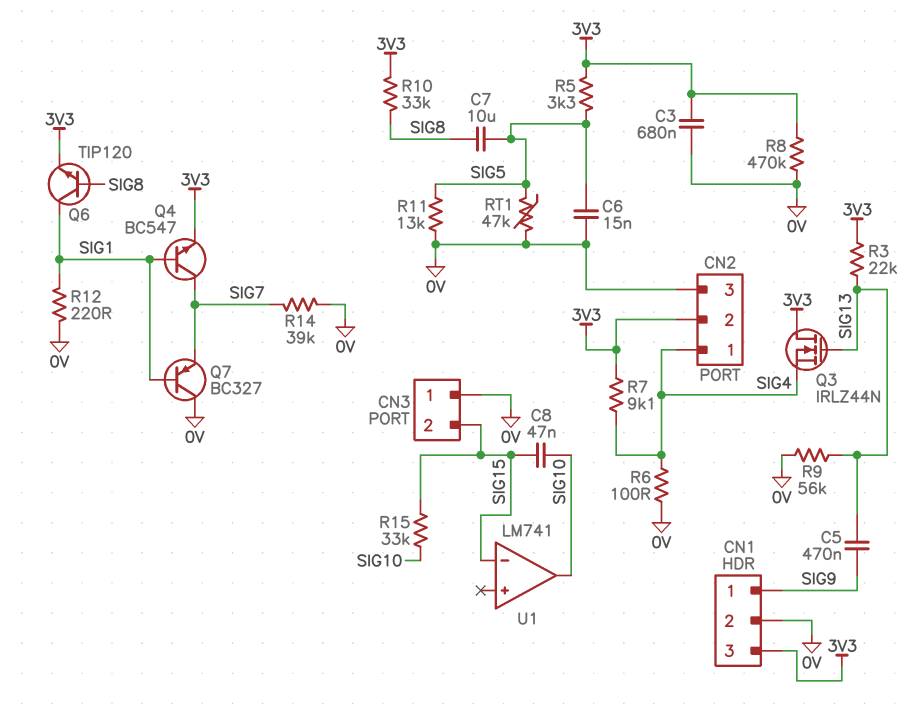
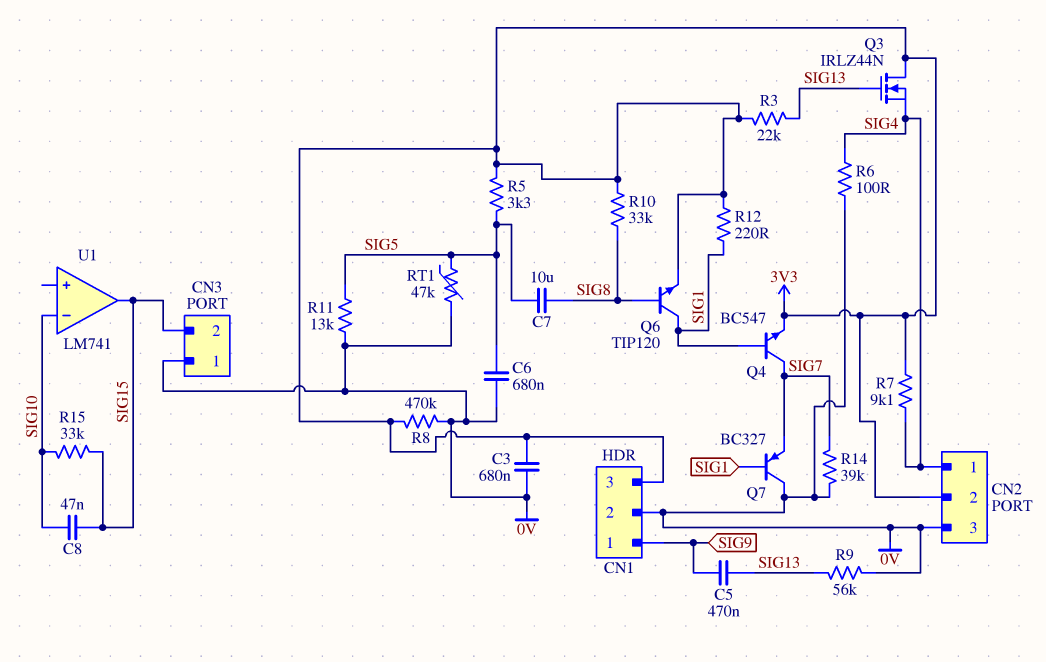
C6: 15nF (0V, SIG5) -> 680nF (0V, SIG5)
R12: 220 (0V, SIG1) -> 220 (3V3, SIG1)
U1 pin in-: SIG15 -> SIG10
U1 pin out: SIG10 -> SIG15

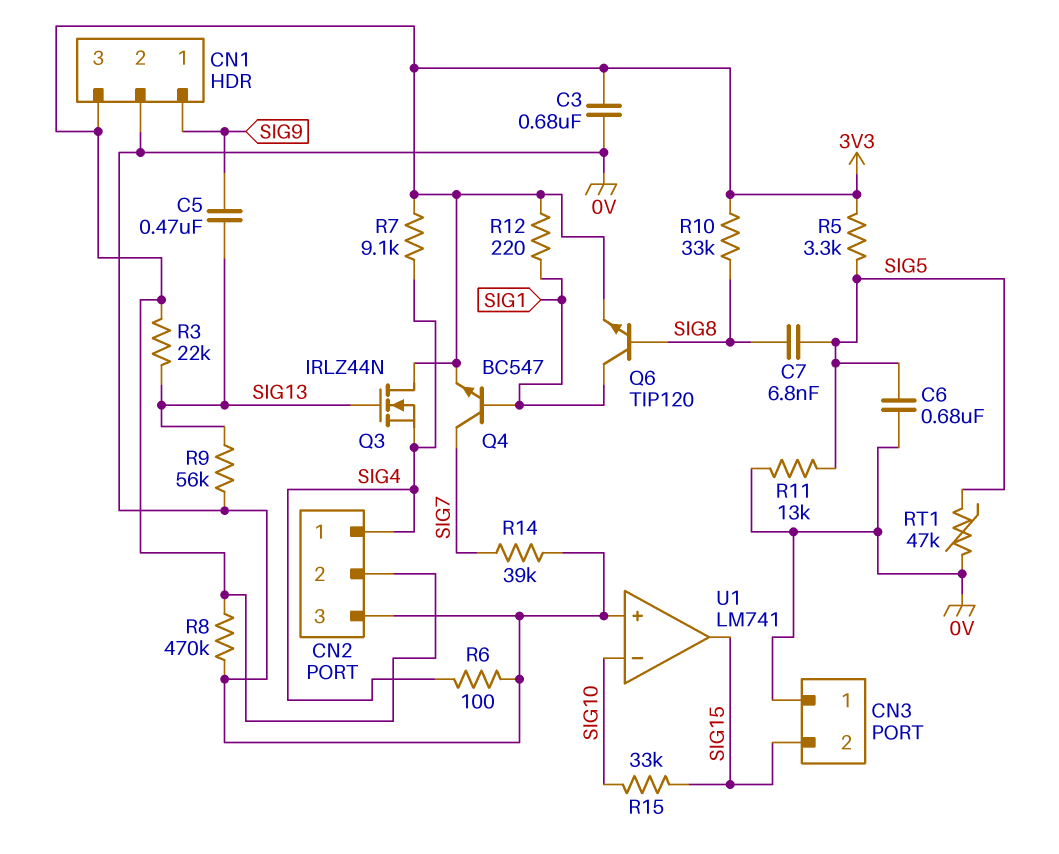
C7: 10uF (SIG5, SIG8) -> 6.8nF (SIG5, SIG8)
C8: 47nF (SIG10, SIG15) -> none
Q7: PNP BC327 (B SIG1, C 0V, E SIG7) -> none
U1 pin in+: none -> 0V

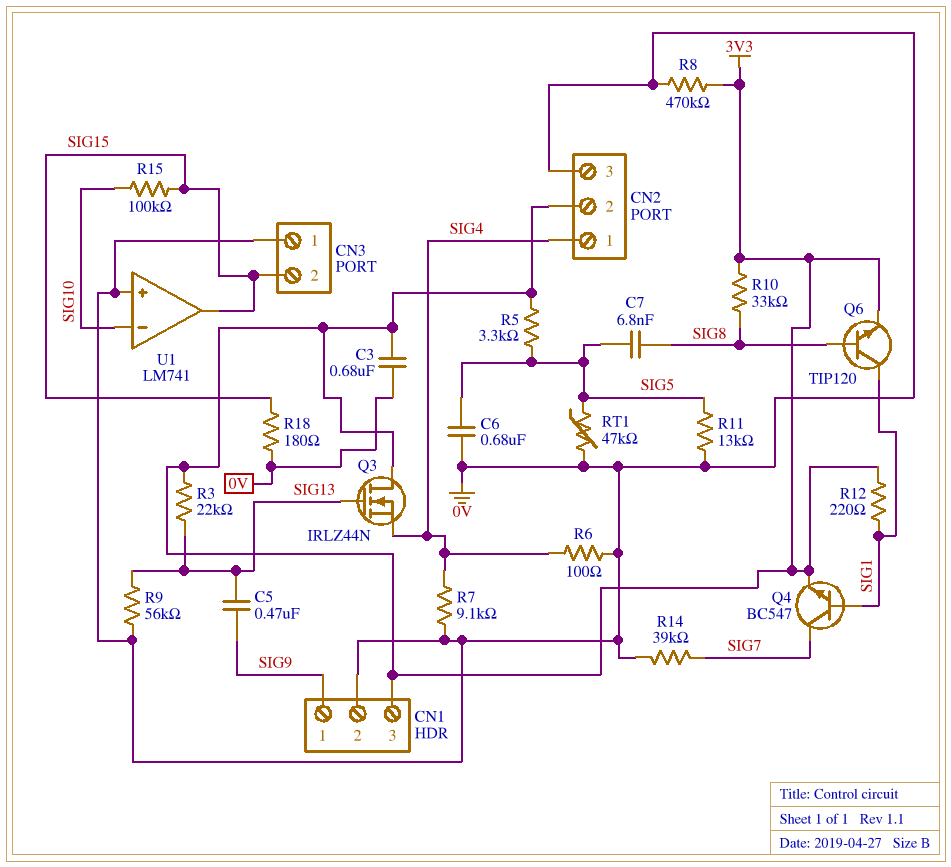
R7: 9.1k (3V3, SIG4) -> 9.1k (0V, SIG4)
R15: 33k (SIG10, SIG15) -> 100k (SIG10, SIG15)
R18: none -> 180 (0V, SIG15)

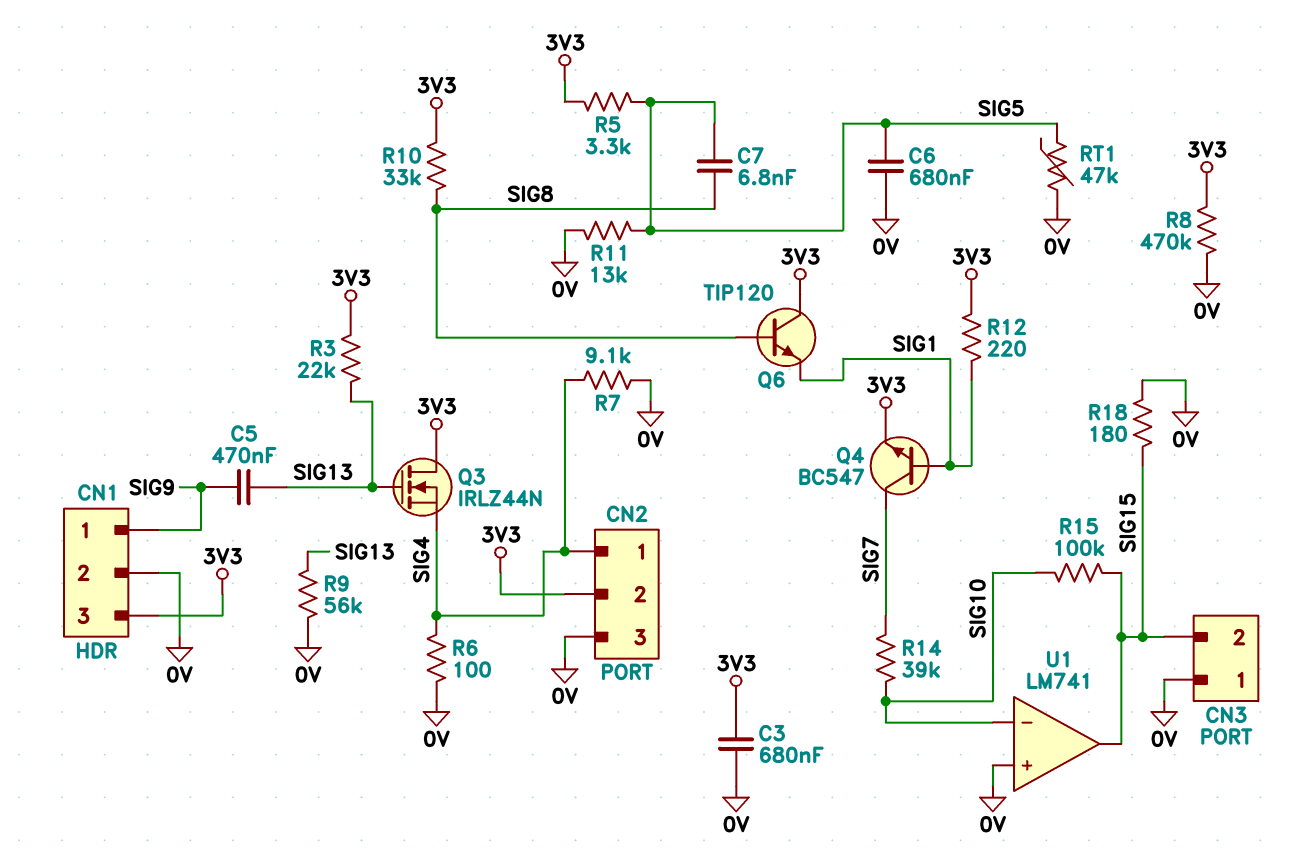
Q6: NPN TIP120 (B SIG8, C SIG1, E 3V3) -> NPN TIP120 (B SIG8, C 3V3, E SIG1)
R14: 39k (0V, SIG7) -> 39k (SIG7, SIG10)

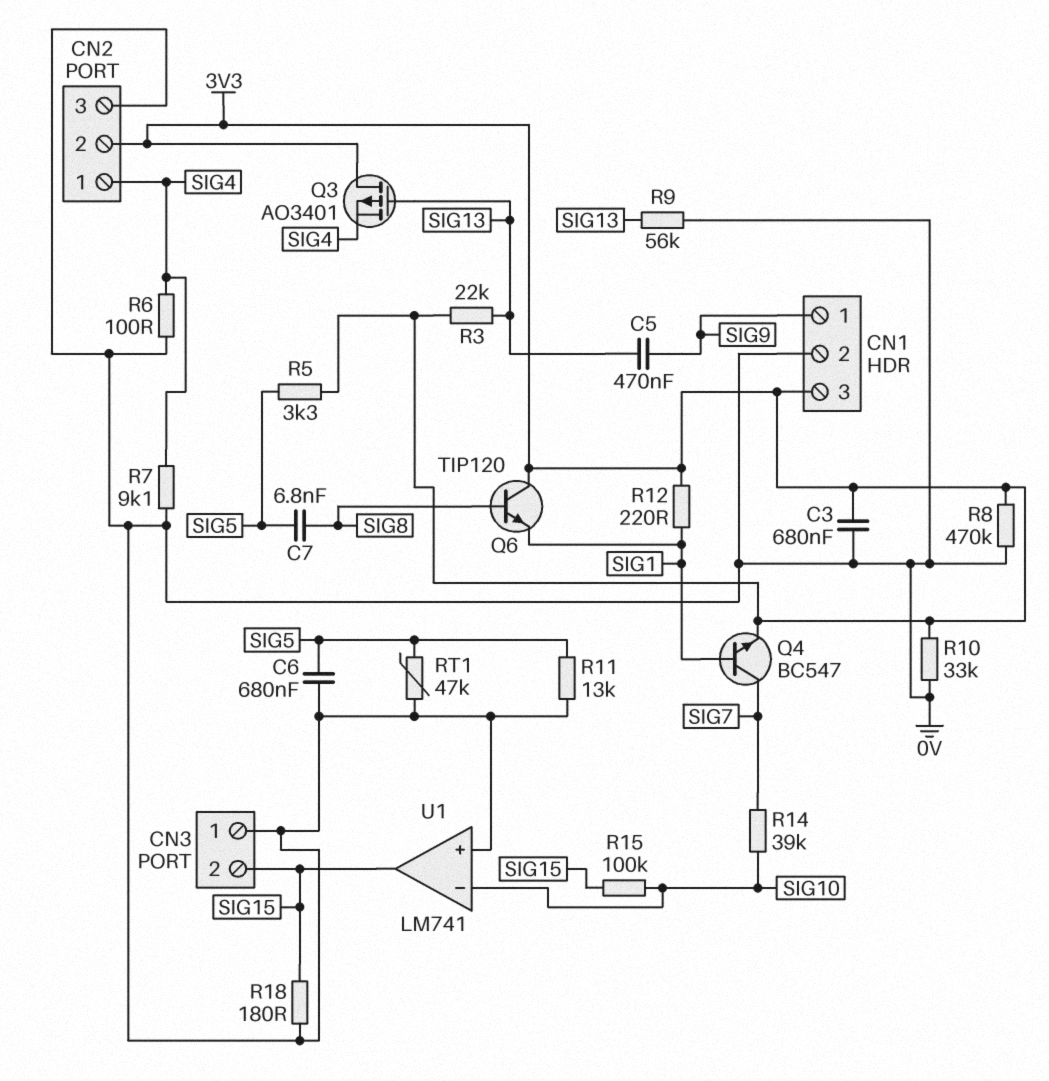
Q3: NMOS IRLZ44N (G SIG13, D 3V3, S SIG4) -> PMOS AO3401 (G SIG13, D 3V3, S SIG4)
R10: 33k (3V3, SIG8) -> 33k (0V, 3V3)

